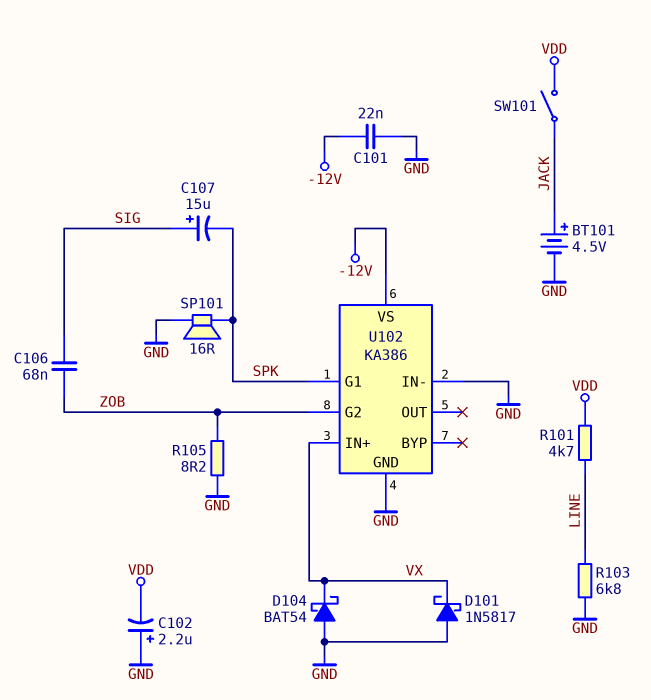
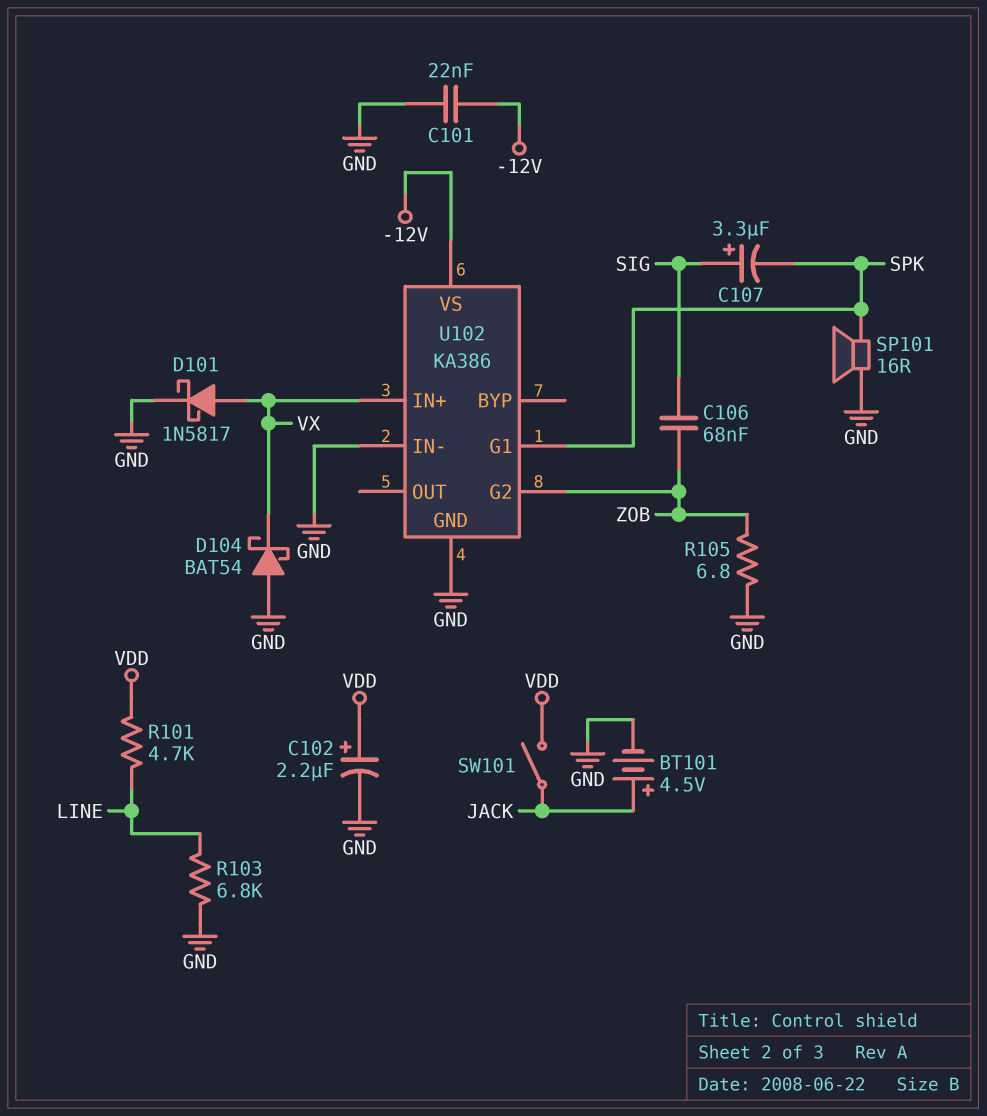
C102: 2.2uF (plus GND, minus VDD) -> 2.2uF (plus VDD, minus GND)
C107: 15uF (plus SIG, minus SPK) -> 3.3uF (plus SIG, minus SPK)
D101: schottky 1N5817 (A GND, K VX) -> schottky 1N5817 (A VX, K GND)
R105: 8.2 (GND, ZOB) -> 6.8 (GND, ZOB)

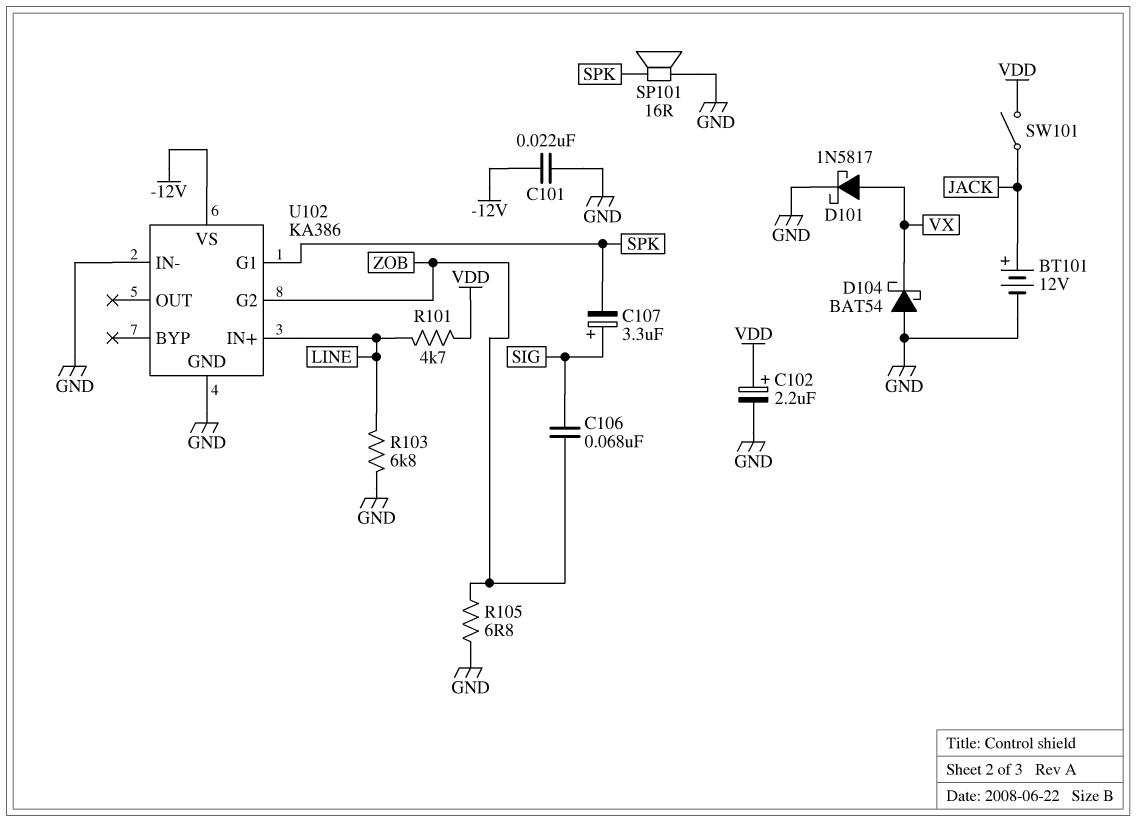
BT101: 4.5V (plus JACK, minus GND) -> 12V (plus JACK, minus GND)
U102 pin IN+: VX -> LINE

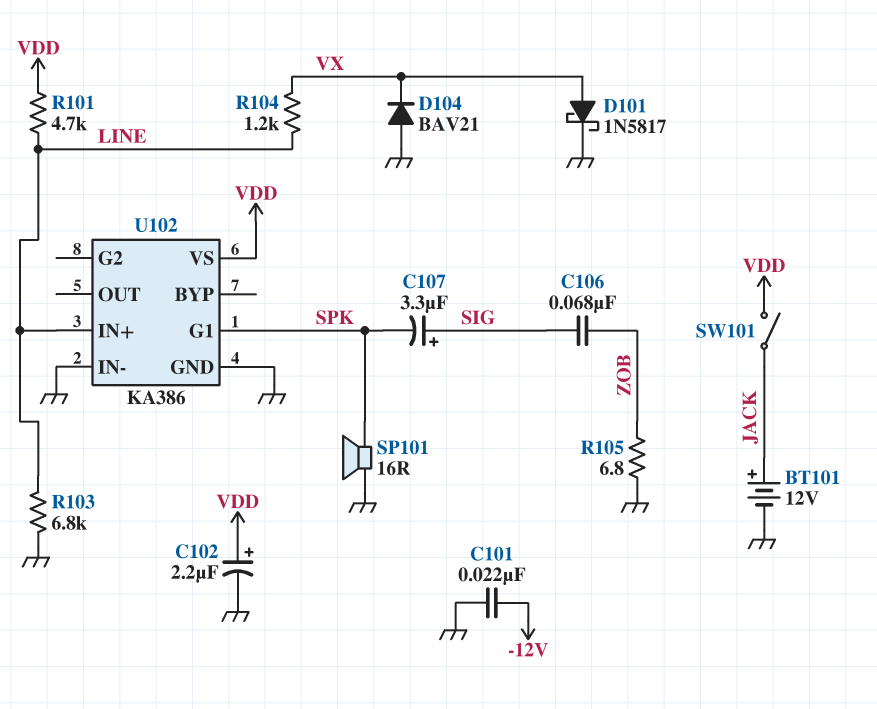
D104: schottky BAT54 (A GND, K VX) -> diode BAV21 (A GND, K VX)
R104: none -> 1.2k (LINE, VX)
U102 pin G2: ZOB -> none
U102 pin VS: -12V -> VDD

